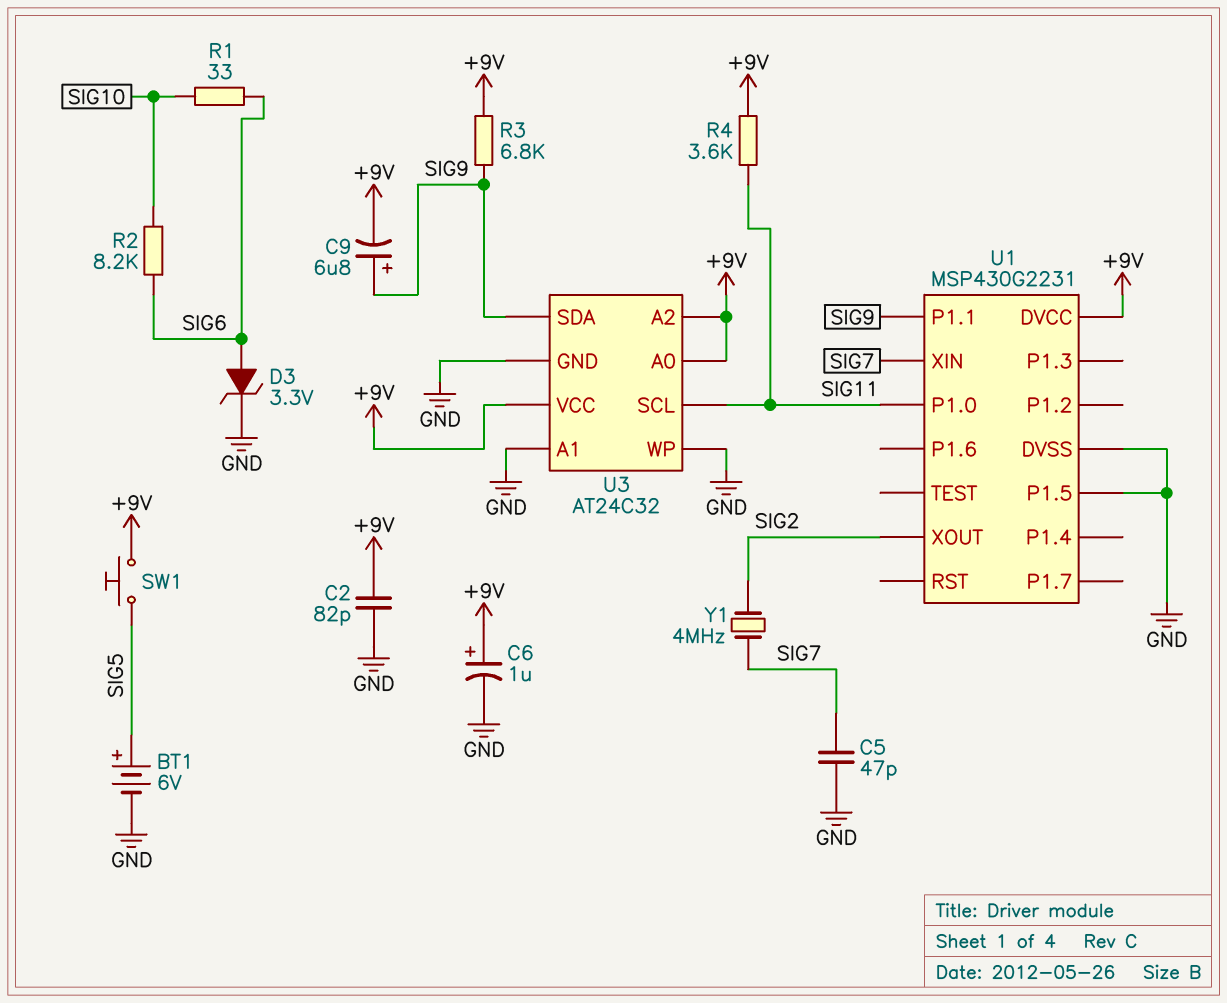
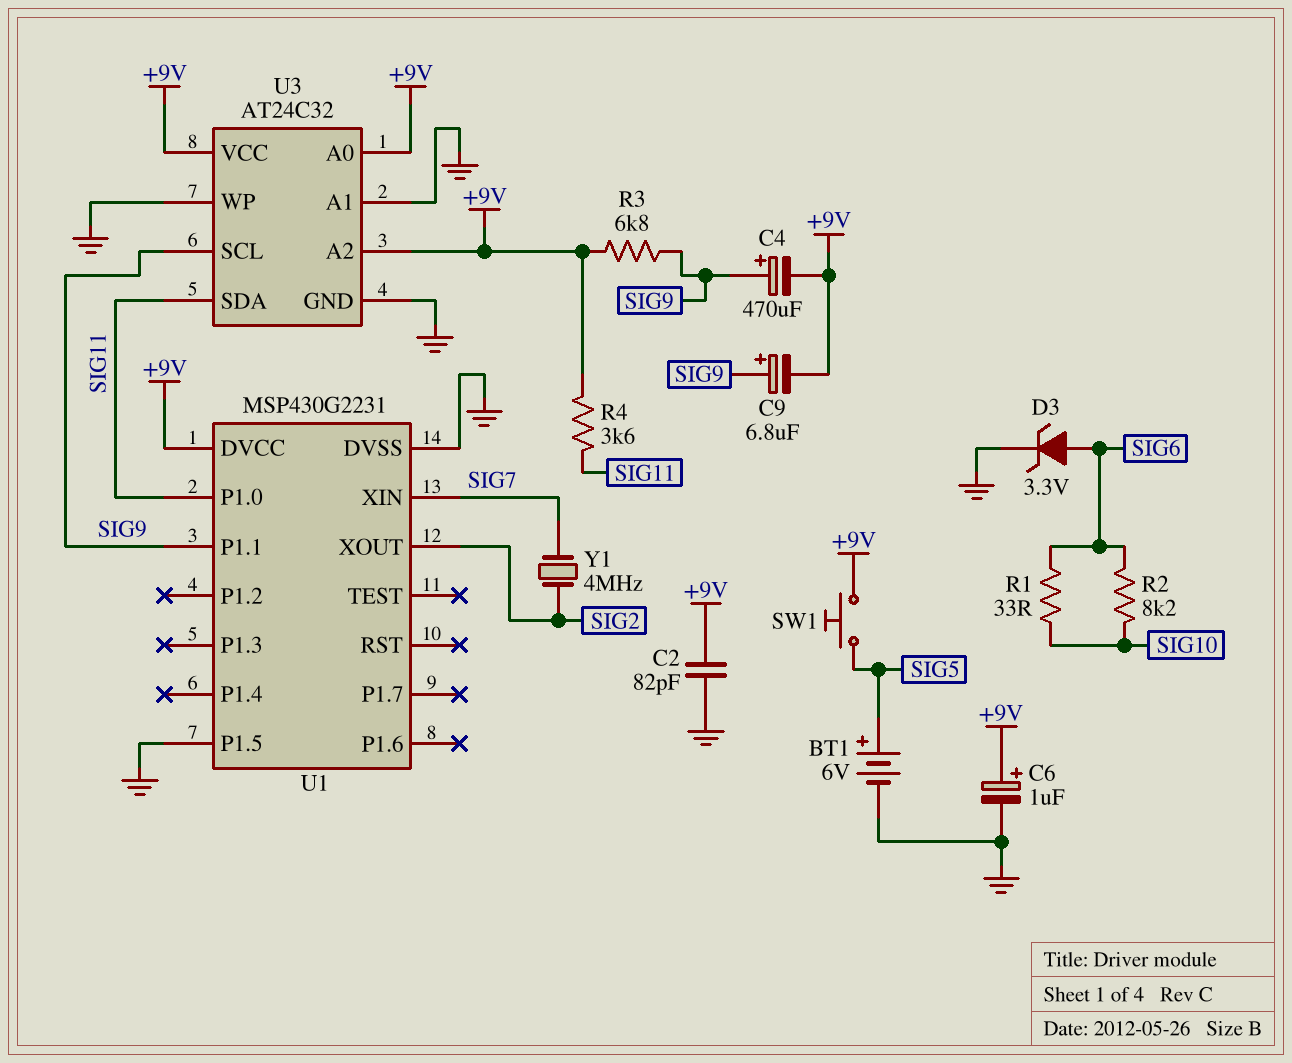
C4: none -> 470uF (plus SIG9, minus +9V)
C5: 47pF (GND, SIG7) -> none
U3 pin SCL: SIG11 -> SIG9
U3 pin SDA: SIG9 -> SIG11

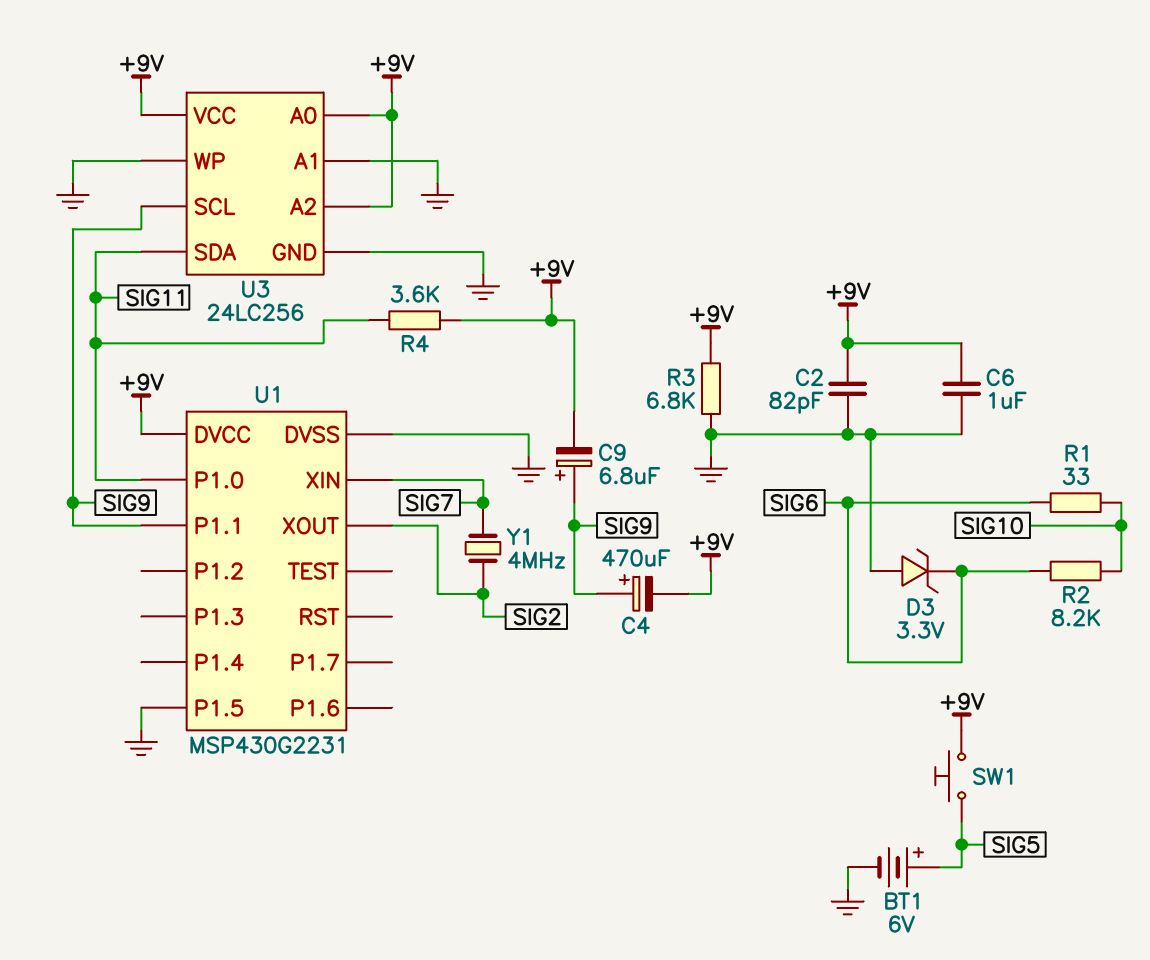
C6: 1uF (plus +9V, minus GND) -> 1uF (+9V, GND)
D3: zener 3.3V (A SIG6, K GND) -> zener 3.3V (A GND, K SIG6)
R3: 6.8k (+9V, SIG9) -> 6.8k (+9V, GND)
U3: AT24C32 -> 24LC256

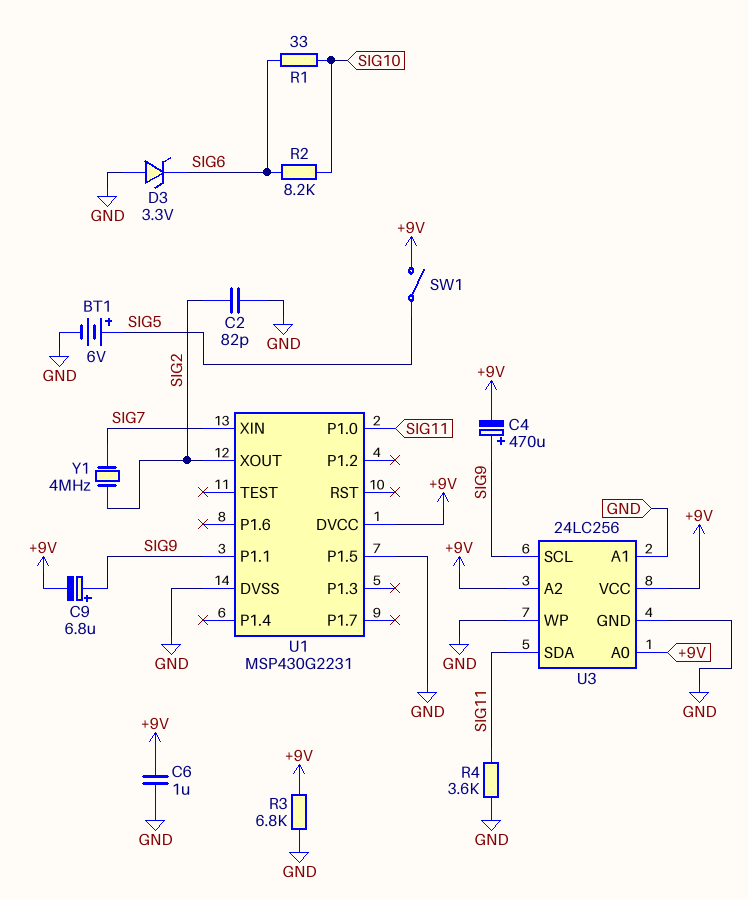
C2: 82pF (+9V, GND) -> 82pF (GND, SIG2)
R4: 3.6k (+9V, SIG11) -> 3.6k (GND, SIG11)
SW1: button (+9V, SIG5) -> switch (+9V, SIG5)

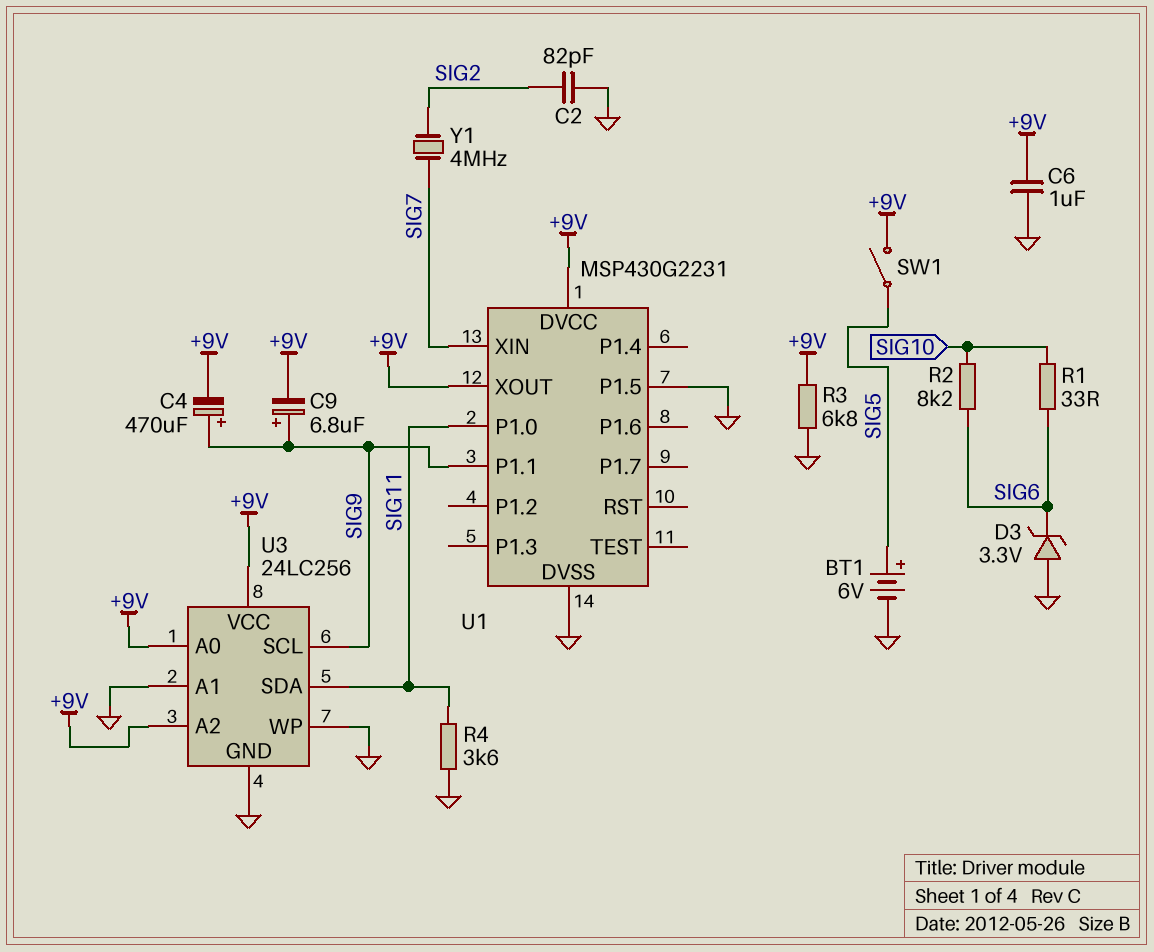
U1 pin XOUT: SIG2 -> +9V

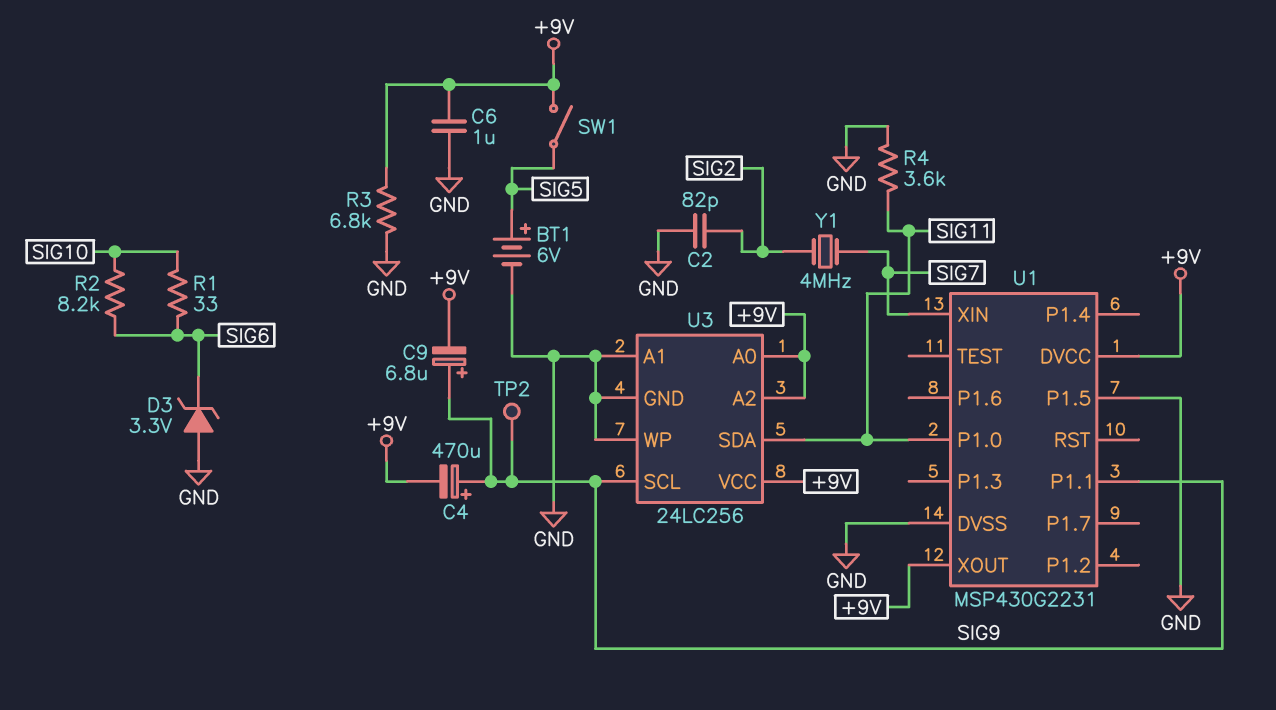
TP2: none -> test point (SIG9)

